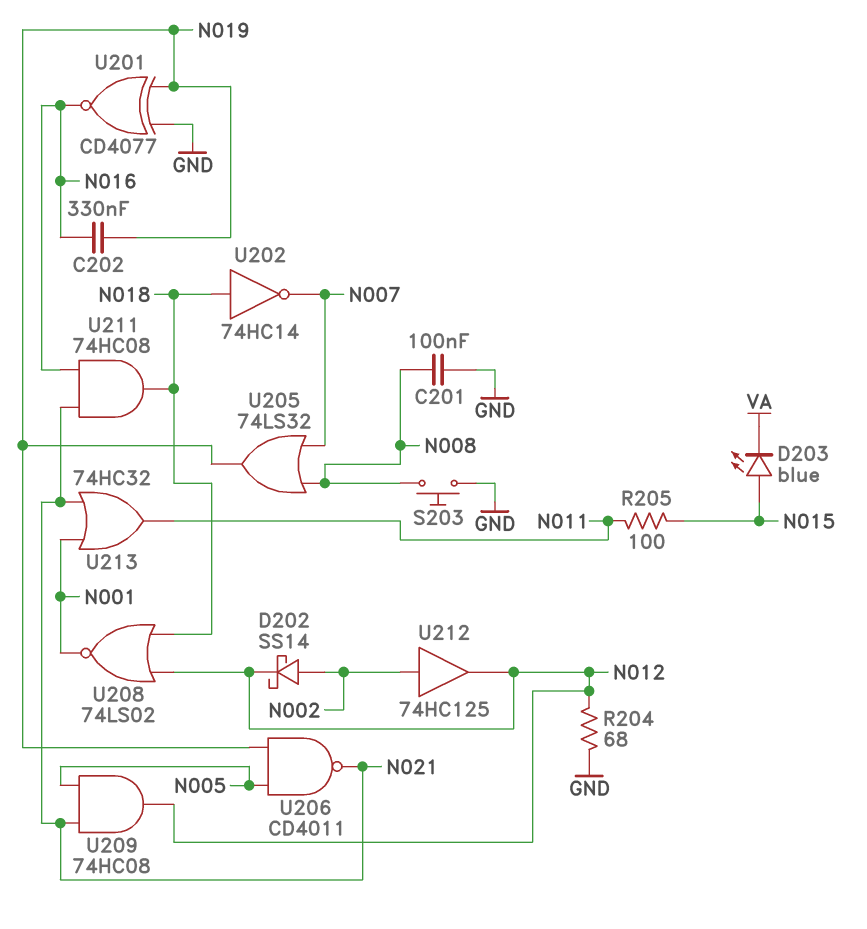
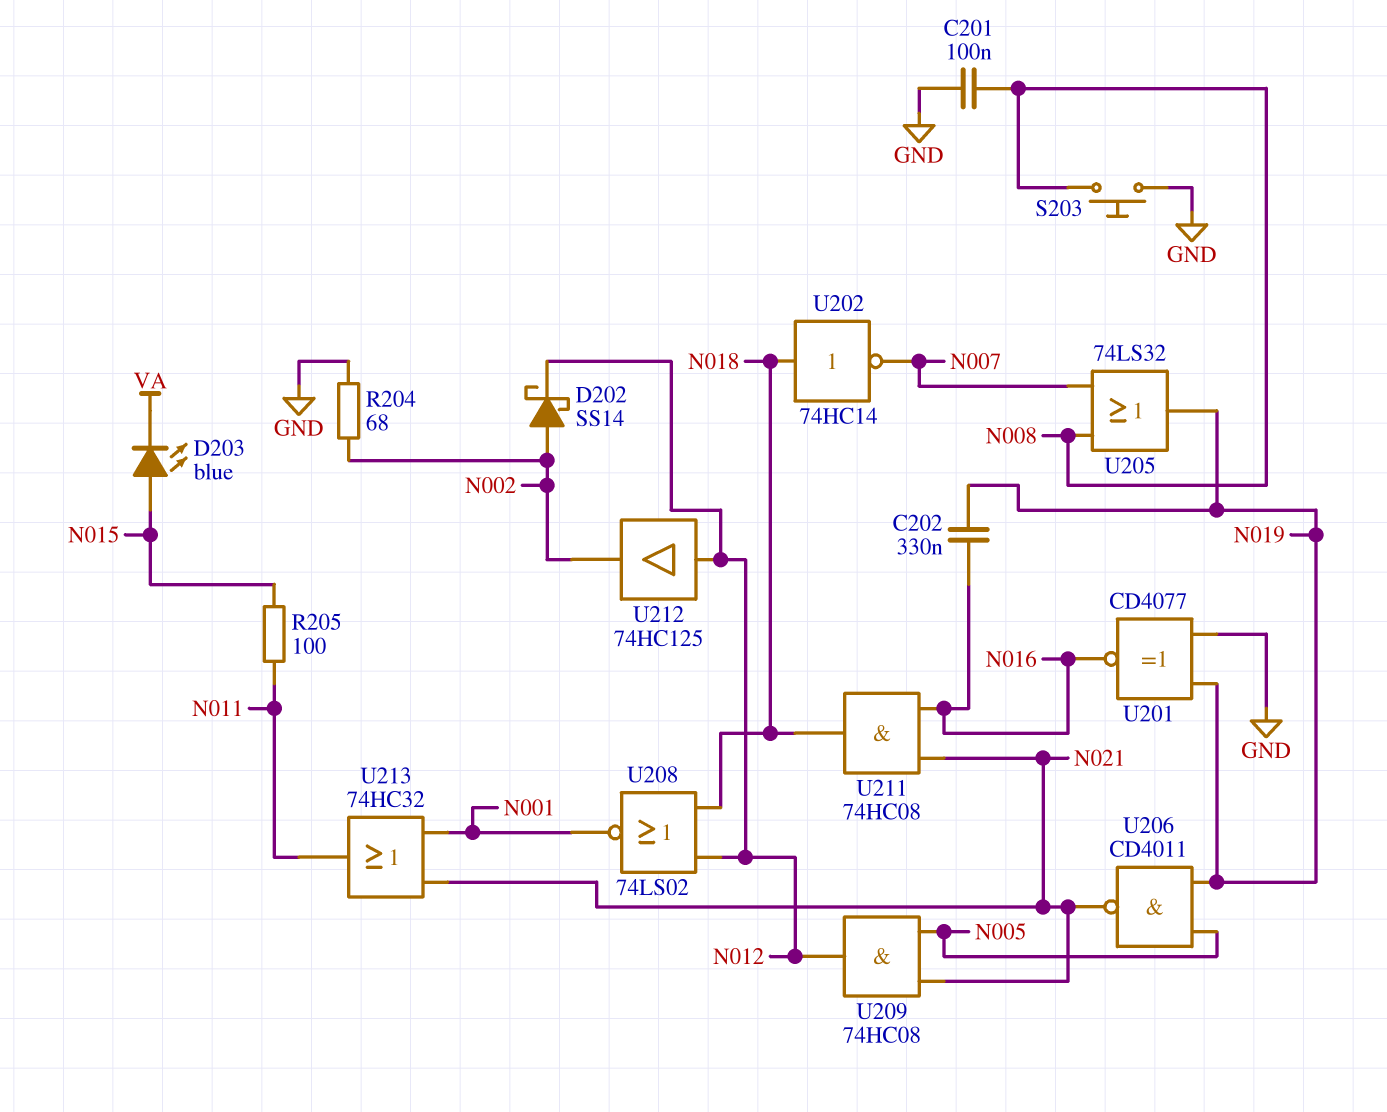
R204: 68 (GND, N012) -> 68 (GND, N002)
U212: buffer 74HC125 (in N002, out N012) -> buffer 74HC125 (in N012, out N002)

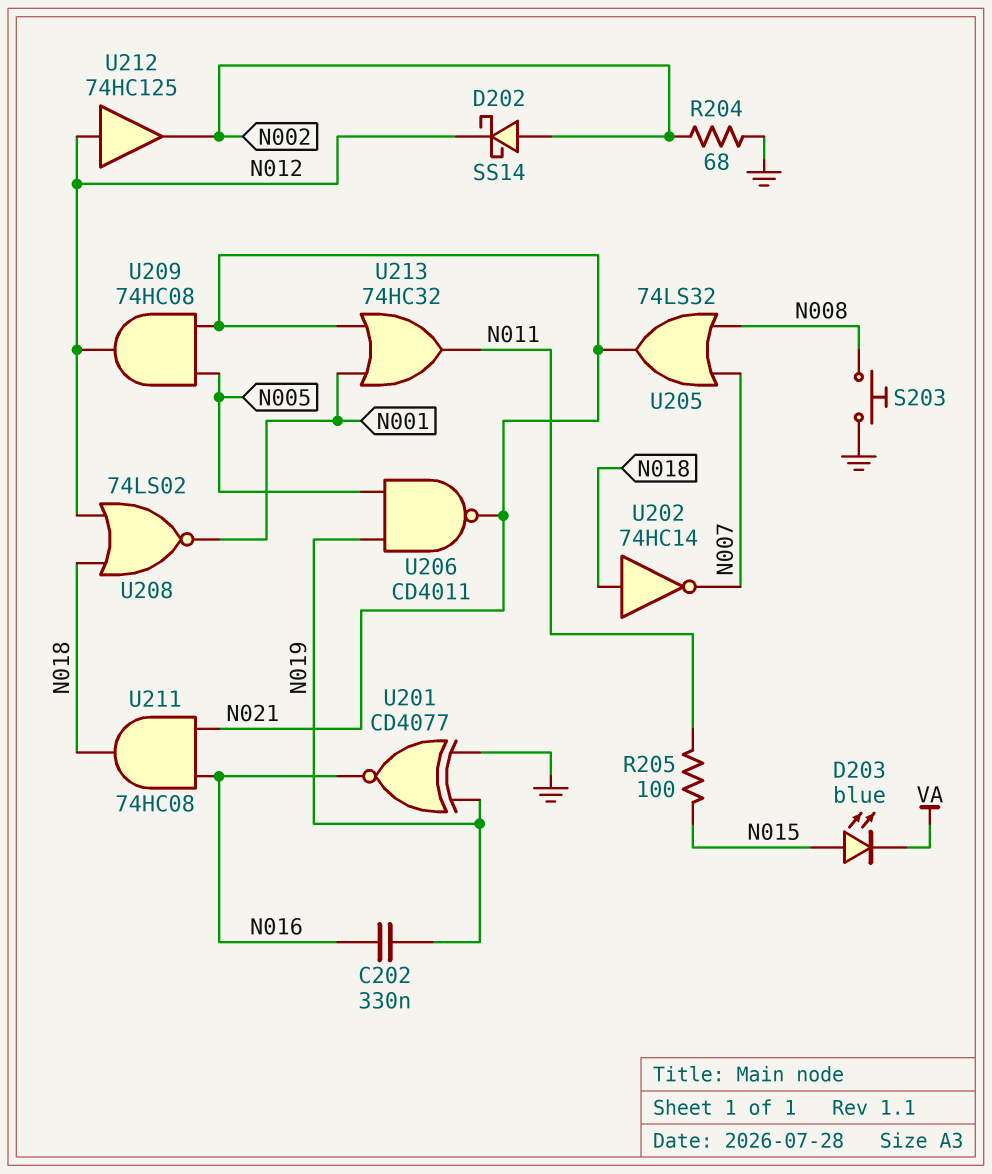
C201: 100nF (GND, N008) -> none
U205: OR 74LS32 (in N007, in N008, out N019) -> OR 74LS32 (in N007, in N008, out N021)

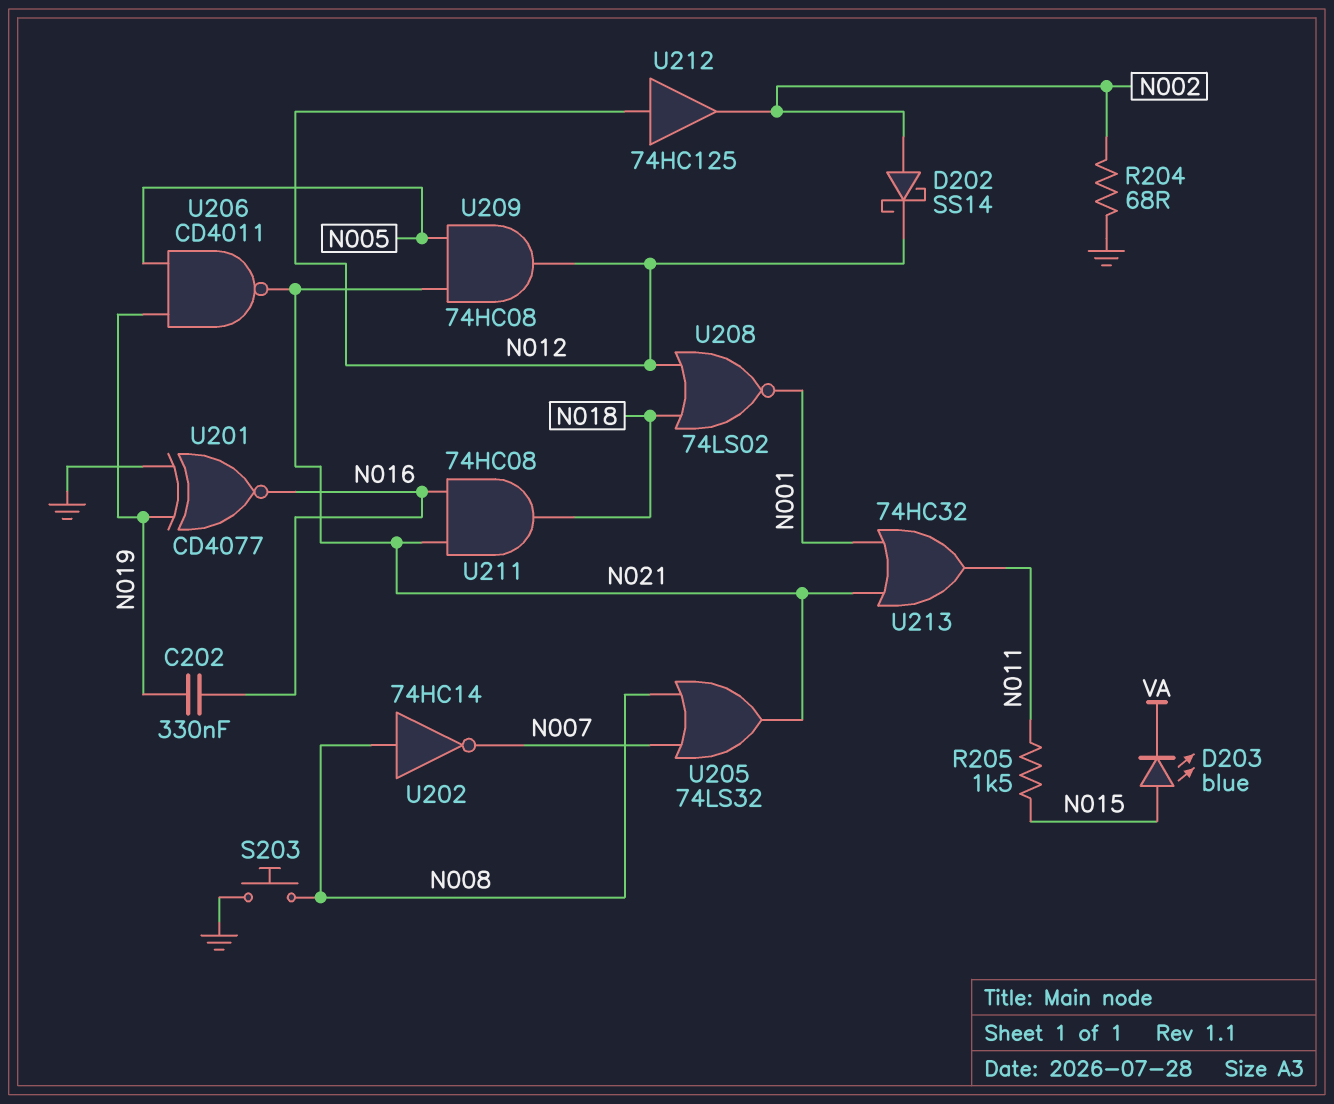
R205: 100 (N011, N015) -> 1.5k (N011, N015)
U202: NOT 74HC14 (in N018, out N007) -> NOT 74HC14 (in N008, out N007)

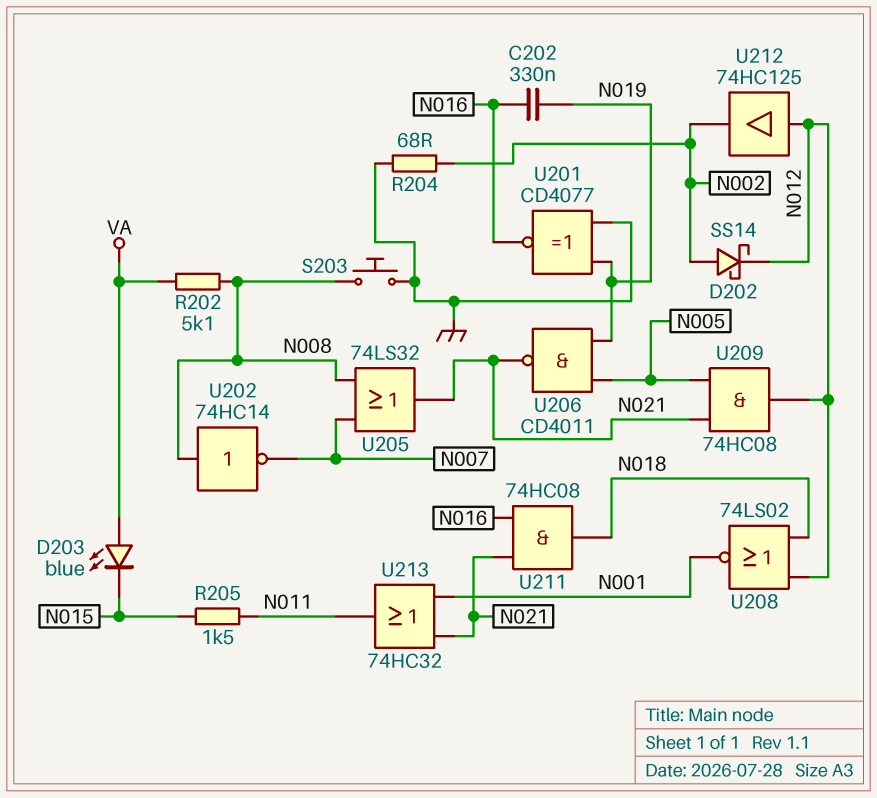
D203: LED blue (A N015, K VA) -> LED blue (A VA, K N015)
R202: none -> 5.1k (N008, VA)

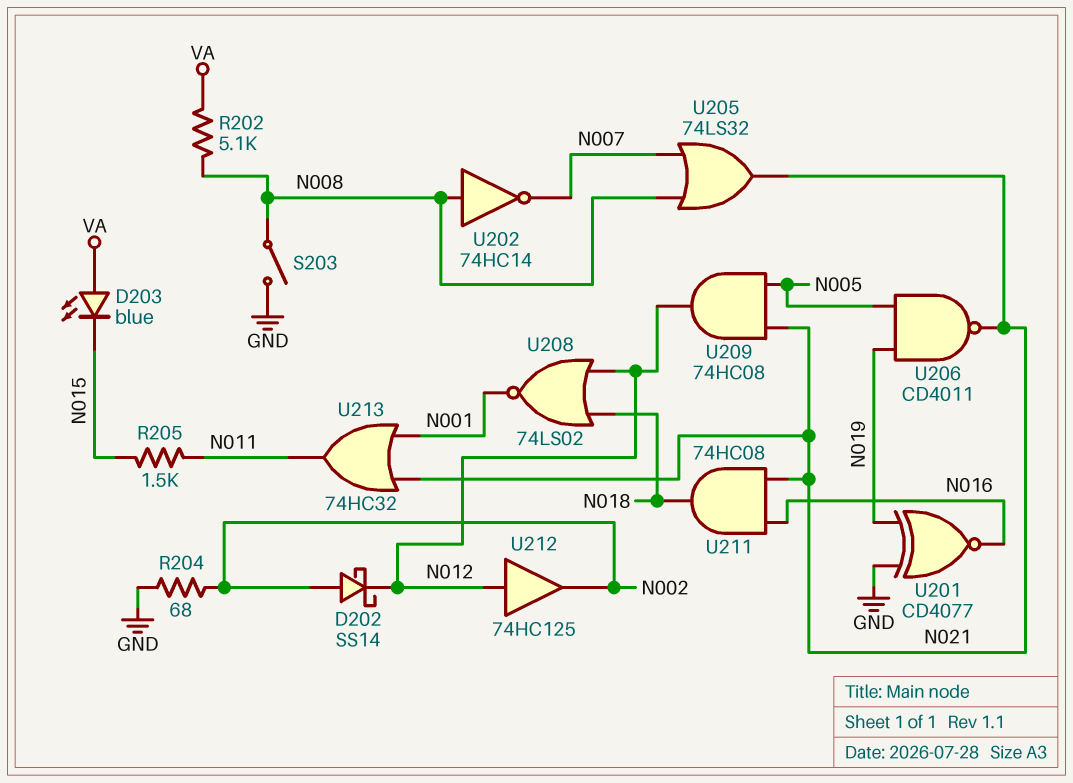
C202: 330nF (N016, N019) -> none
S203: button (GND, N008) -> switch (GND, N008)

